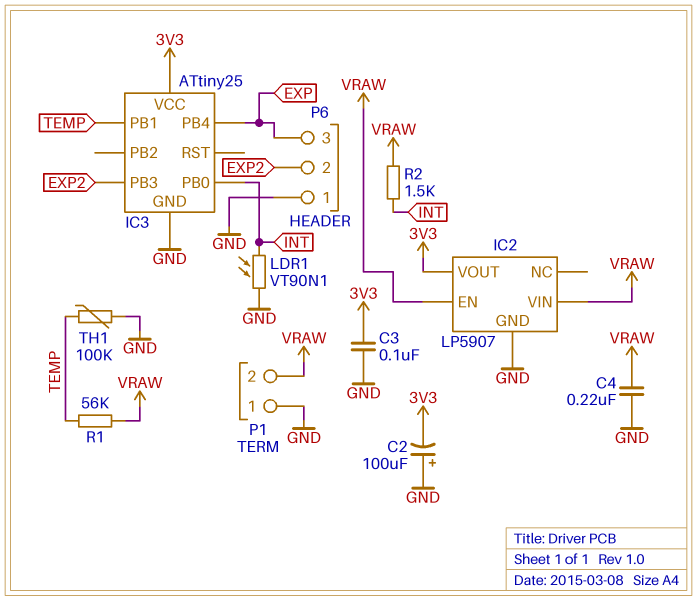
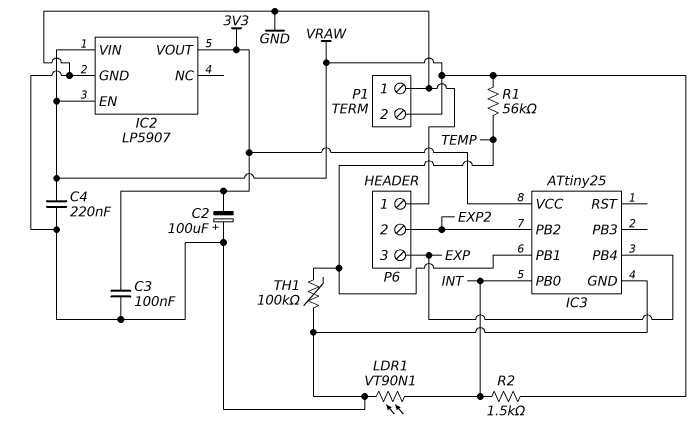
IC3 pin PB2: none -> EXP2
IC3 pin PB3: EXP2 -> none

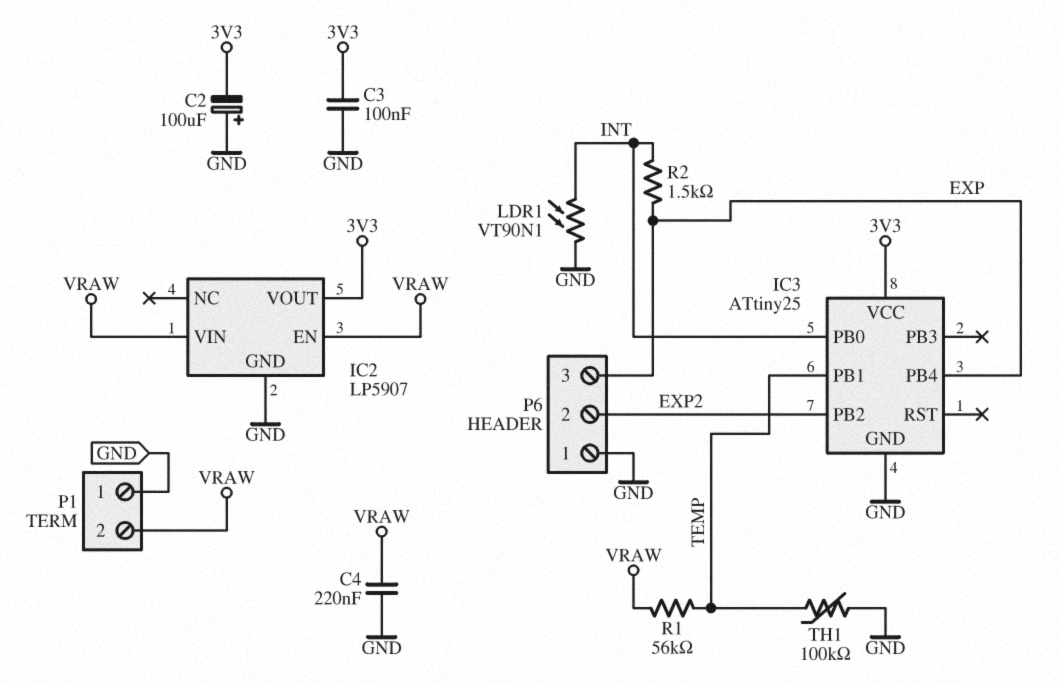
R2: 1.5k (INT, VRAW) -> 1.5k (EXP, INT)

